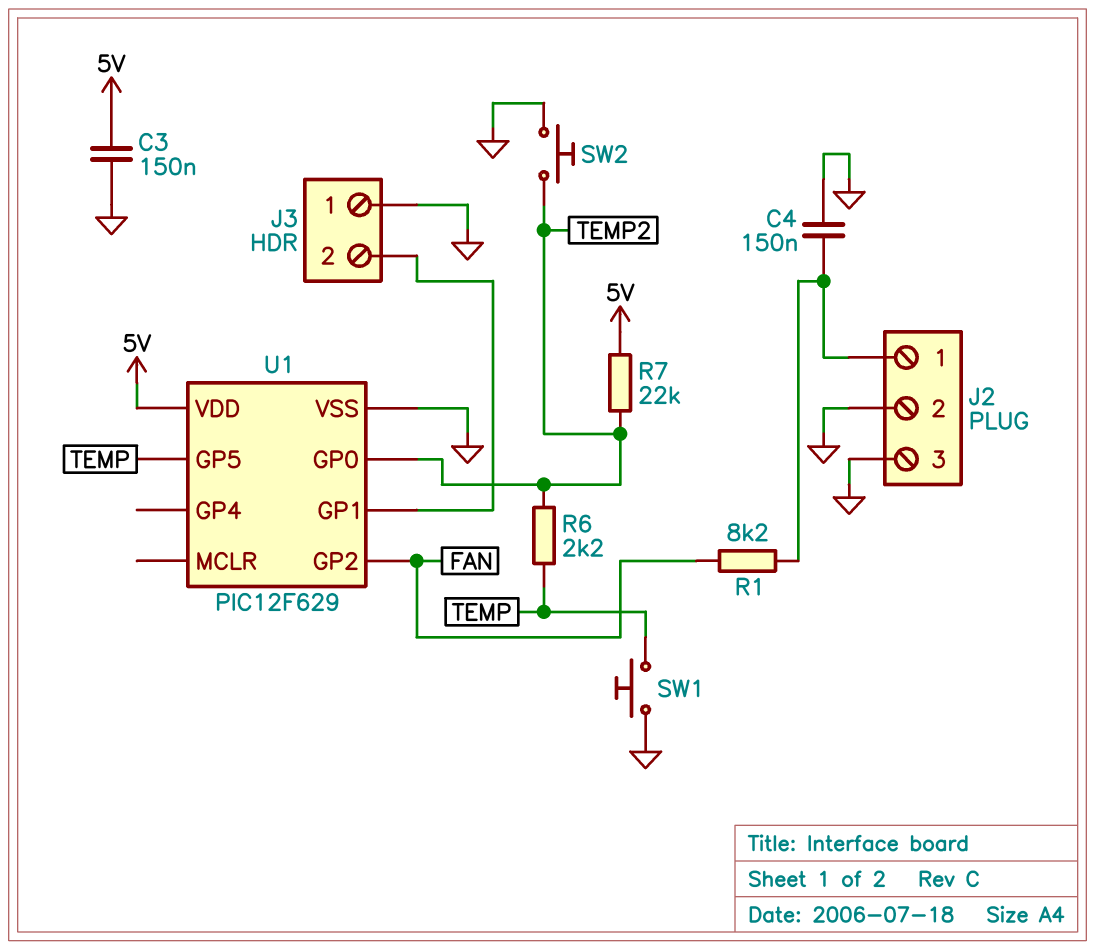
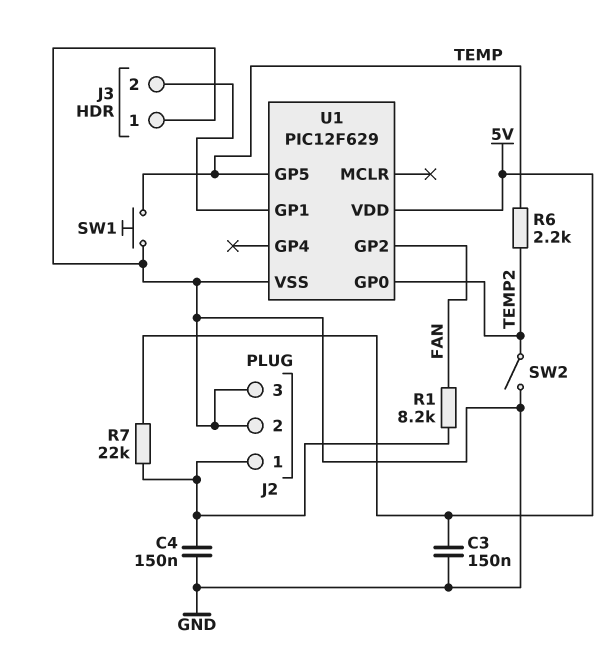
R7: 22k (5V, TEMP2) -> 22k (5V, J2/1)
SW2: button (GND, TEMP2) -> switch (GND, TEMP2)

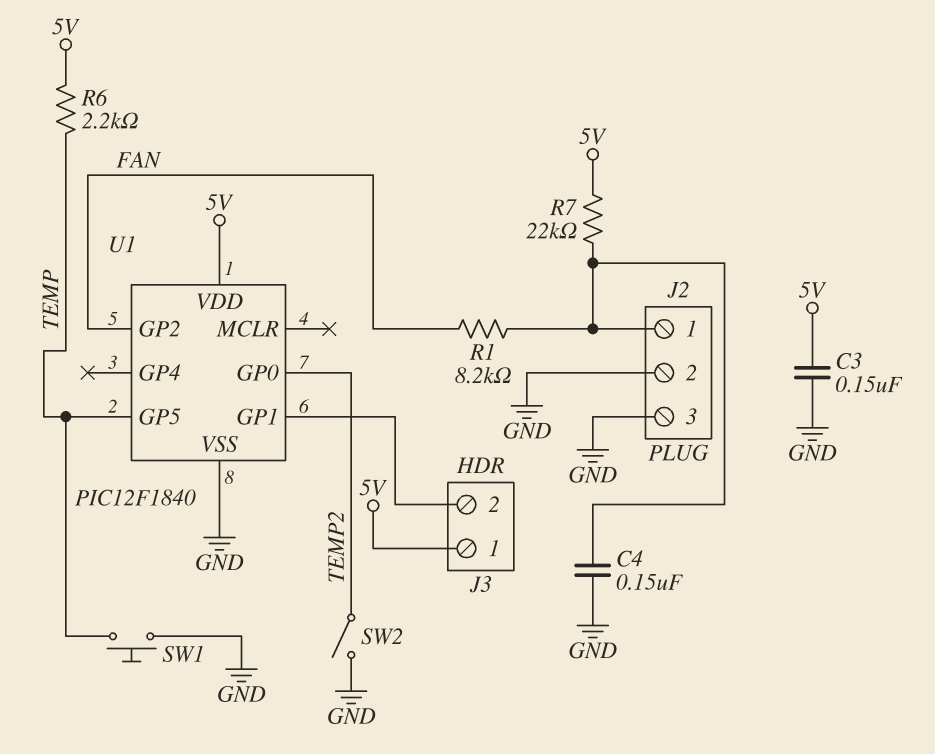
J3 pin 1: GND -> 5V
R6: 2.2k (TEMP, TEMP2) -> 2.2k (5V, TEMP)
U1: PIC12F629 -> PIC12F1840

